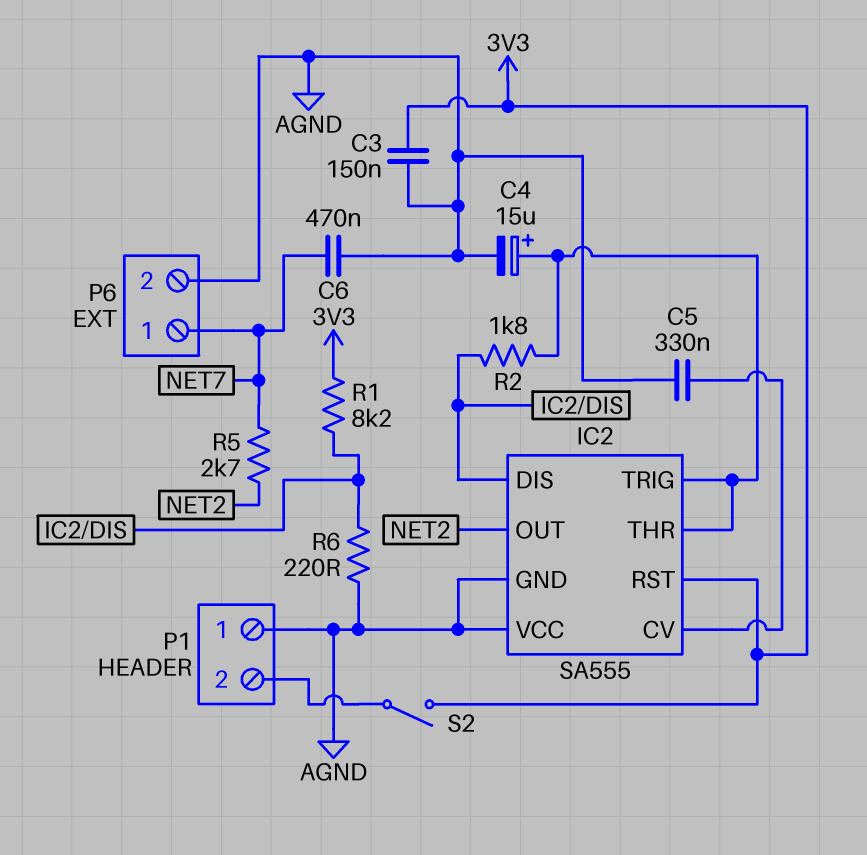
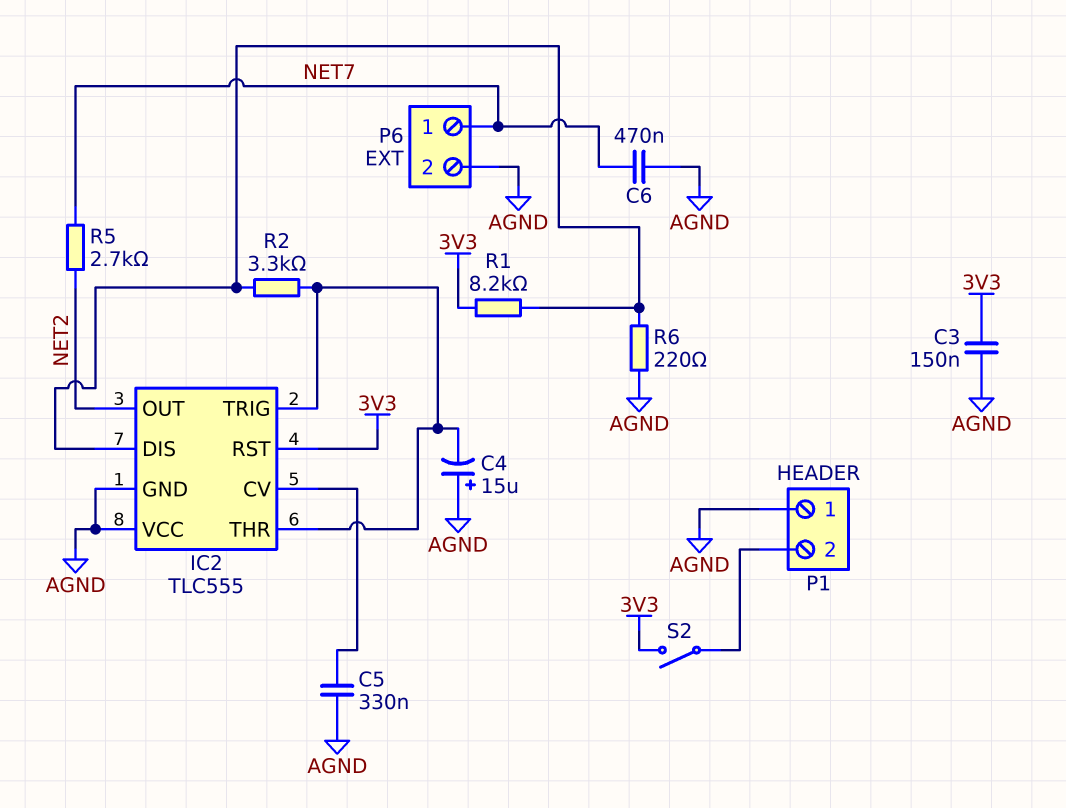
C4: 15uF (plus IC2/THR, minus AGND) -> 15uF (plus AGND, minus IC2/THR)
IC2: SA555 -> TLC555
R2: 1.8k (IC2/DIS, IC2/THR) -> 3.3k (IC2/DIS, IC2/THR)

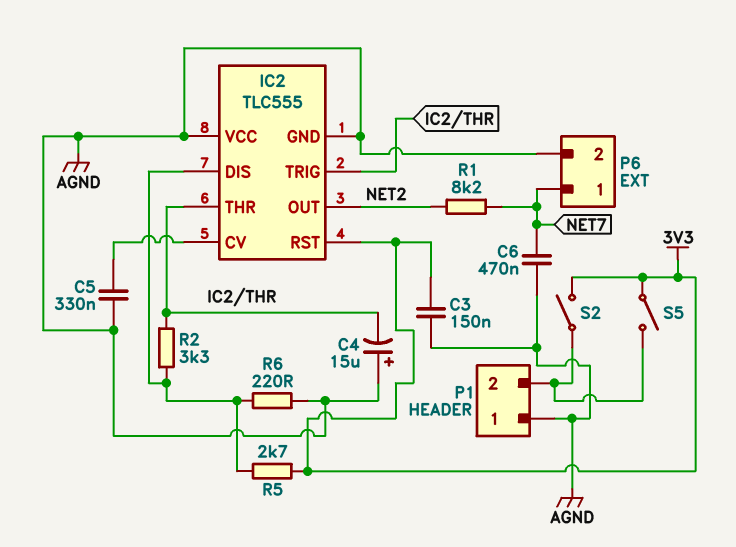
R1: 8.2k (3V3, IC2/DIS) -> 8.2k (NET2, NET7)
R5: 2.7k (NET2, NET7) -> 2.7k (3V3, IC2/DIS)
S5: none -> switch (3V3, P1/2)

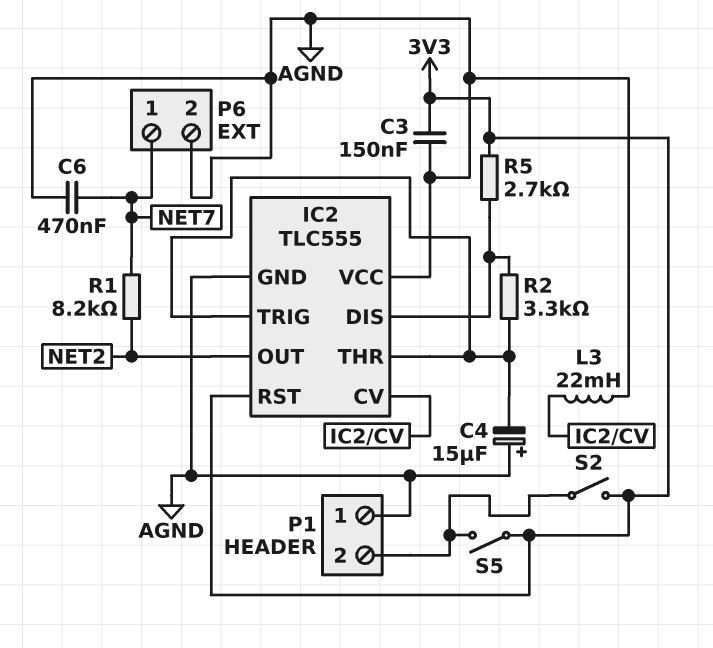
C5: 330nF (AGND, IC2/CV) -> none
L3: none -> 22mH (AGND, IC2/CV)
R6: 220 (AGND, IC2/DIS) -> none

